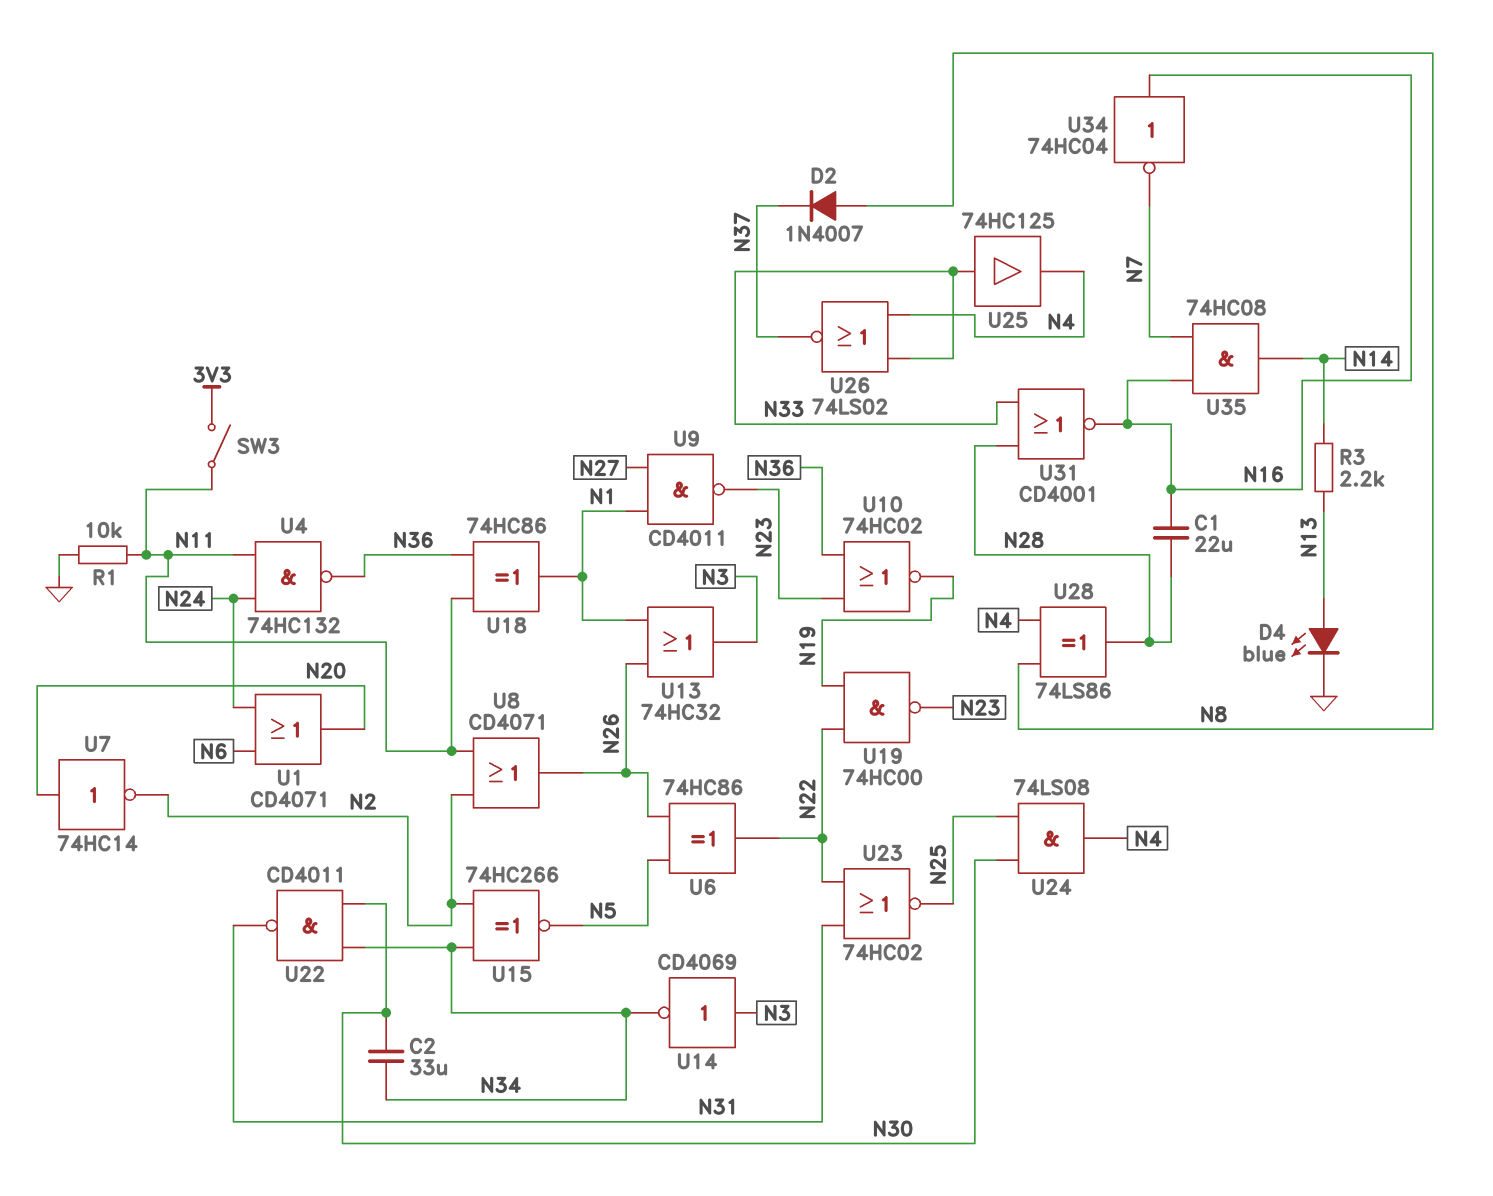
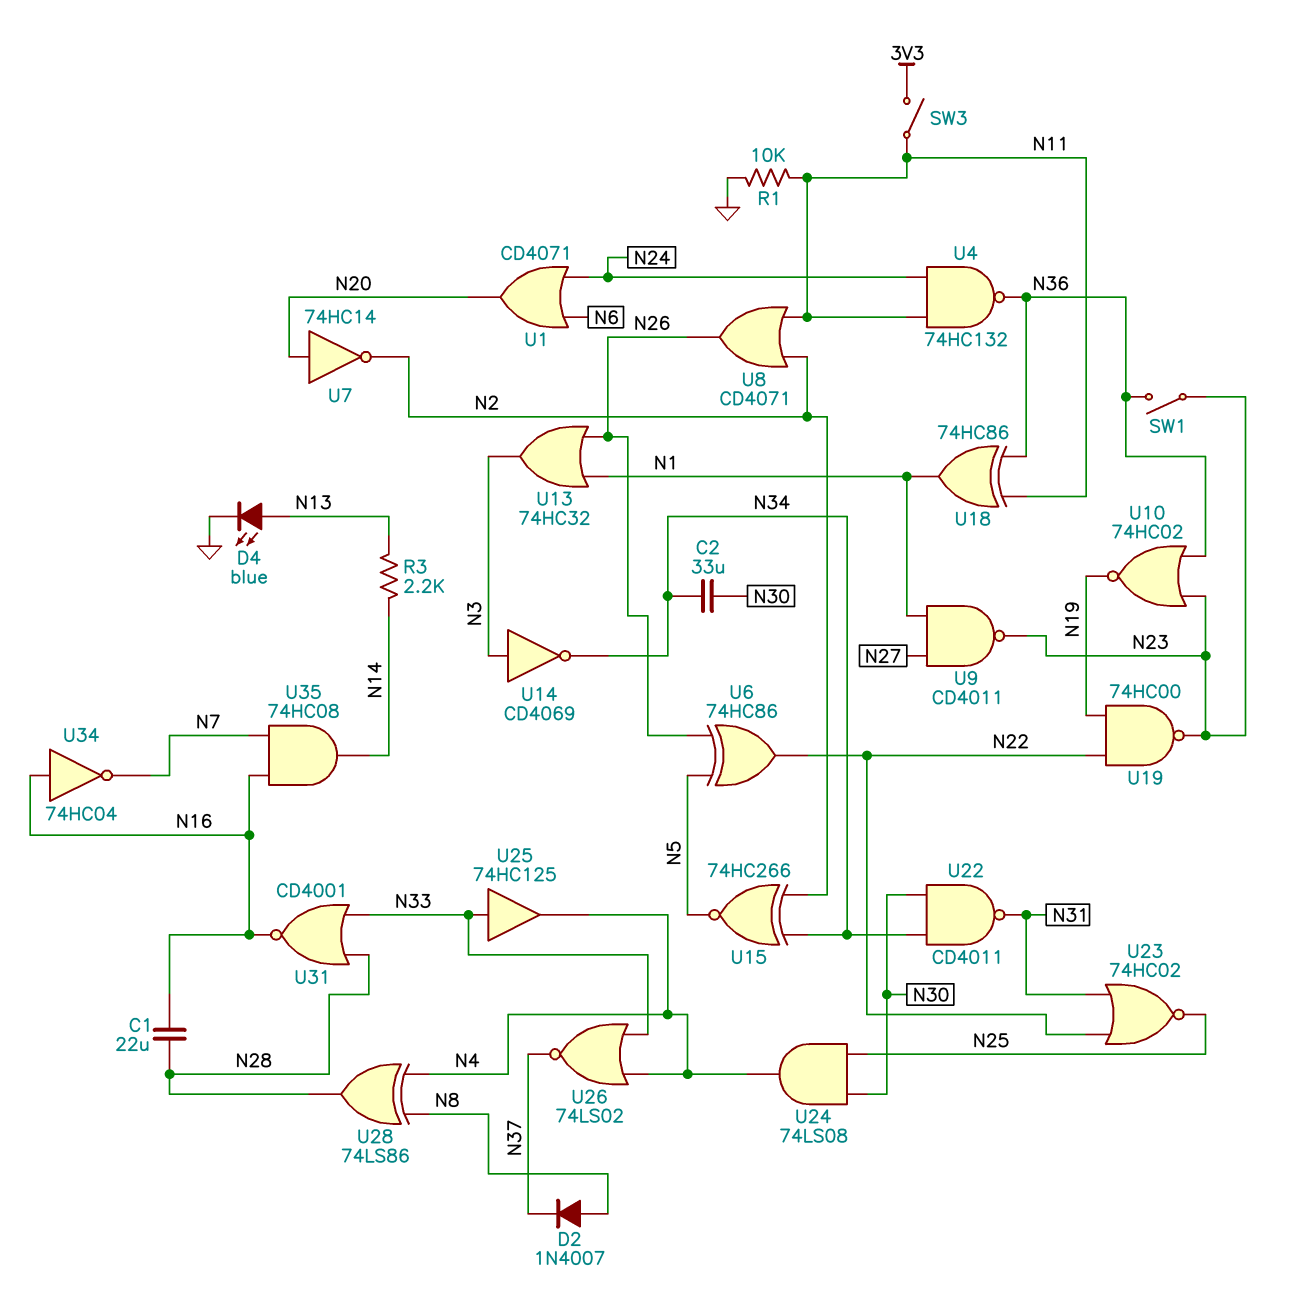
SW1: none -> switch (N23, N36)

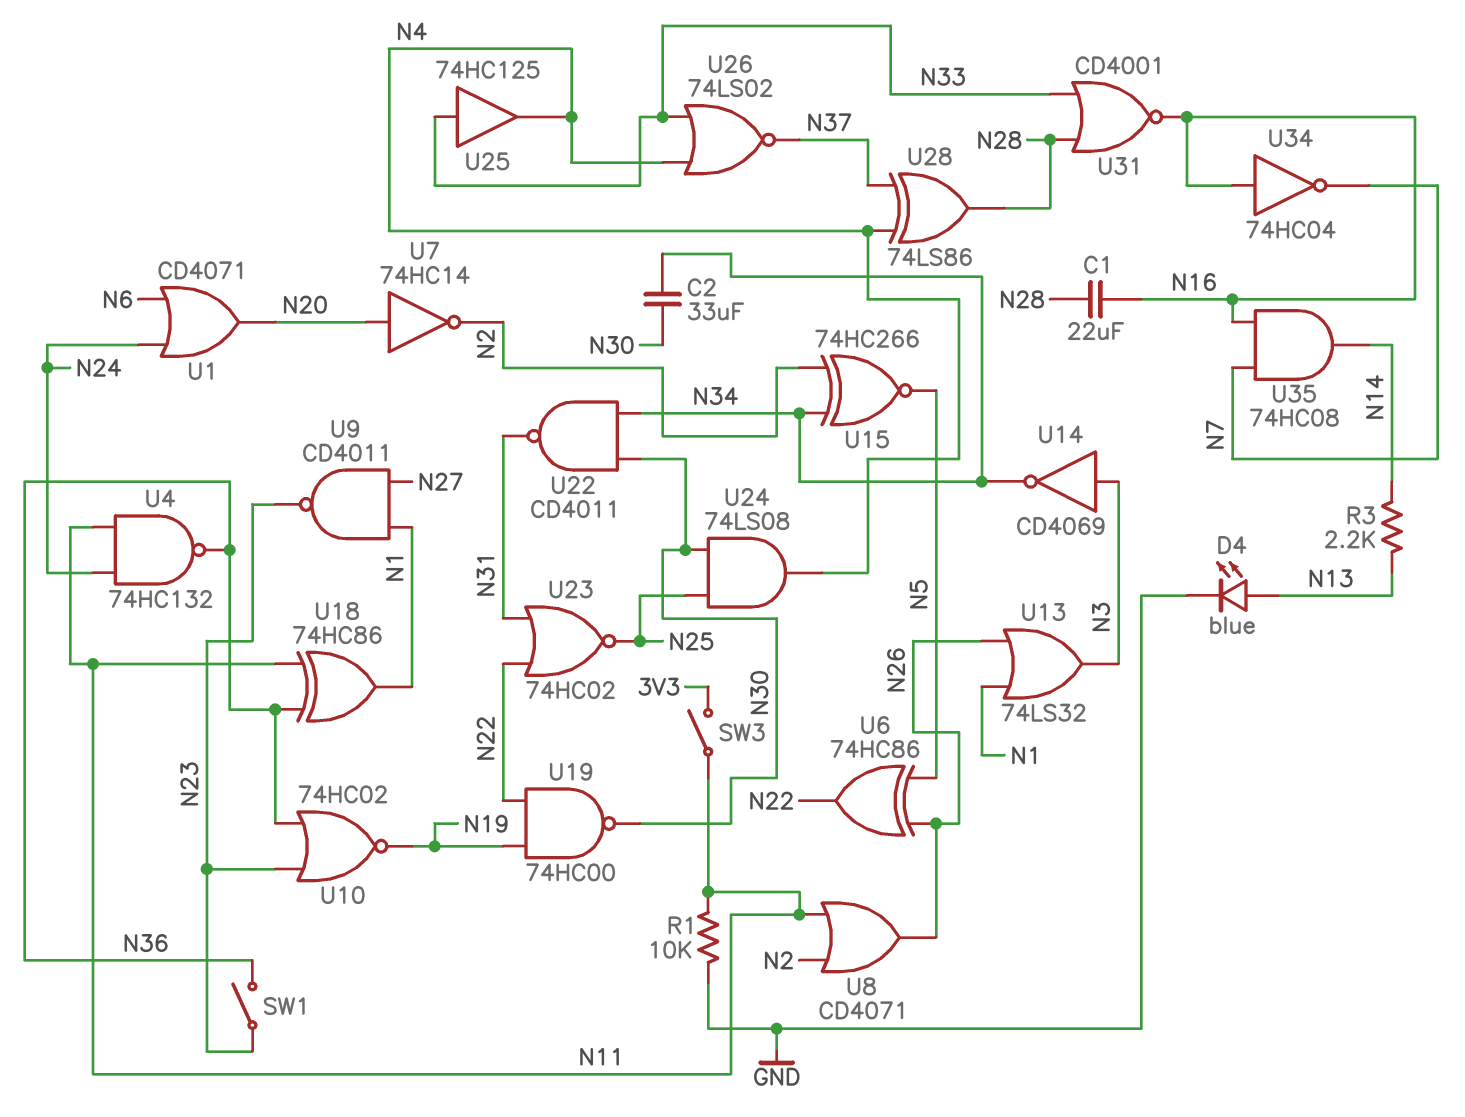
D2: diode 1N4007 (A N8, K N37) -> none
U13: OR 74HC32 (in N1, in N26, out N3) -> OR 74LS32 (in N1, in N26, out N3)
U19: NAND 74HC00 (in N19, in N22, out N23) -> NAND 74HC00 (in N19, in N22, out N30)
U28: XOR 74LS86 (in N4, in N8, out N28) -> XOR 74LS86 (in N4, in N37, out N28)

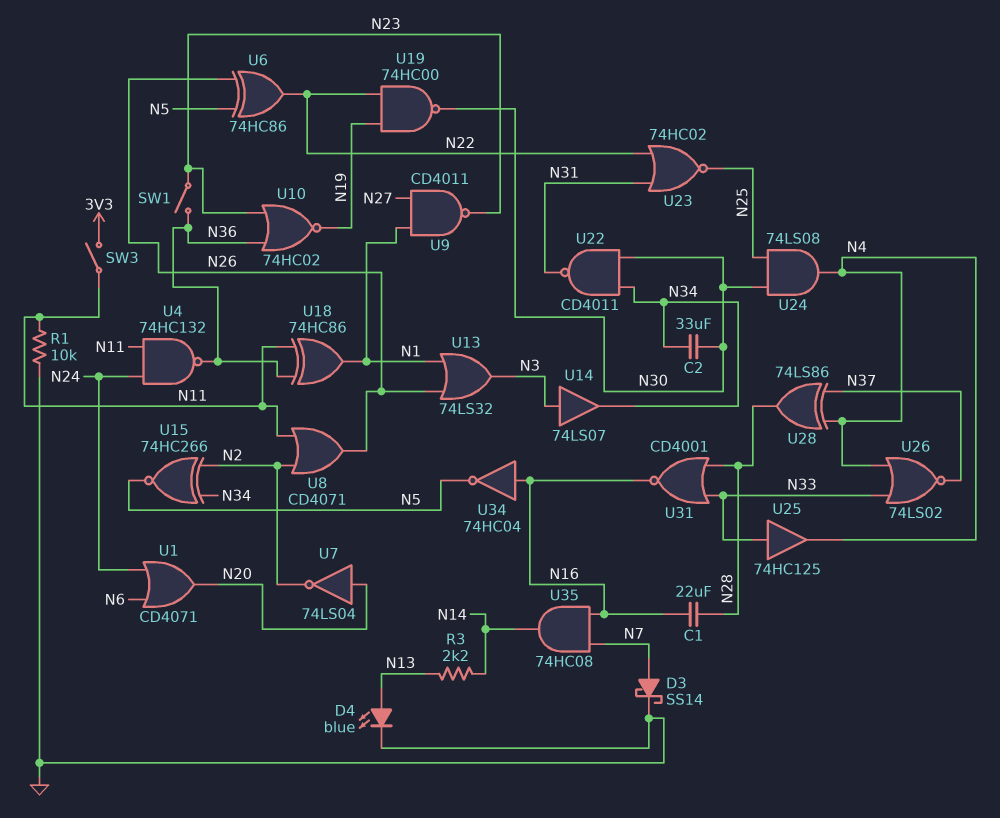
D3: none -> schottky SS14 (A N7, K GND)
U7: NOT 74HC14 (in N20, out N2) -> NOT 74LS04 (in N20, out N2)
U14: NOT CD4069 (in N3, out N34) -> buffer 74LS07 (in N3, out N34)
U34: NOT 74HC04 (in N16, out N7) -> NOT 74HC04 (in N16, out N5)

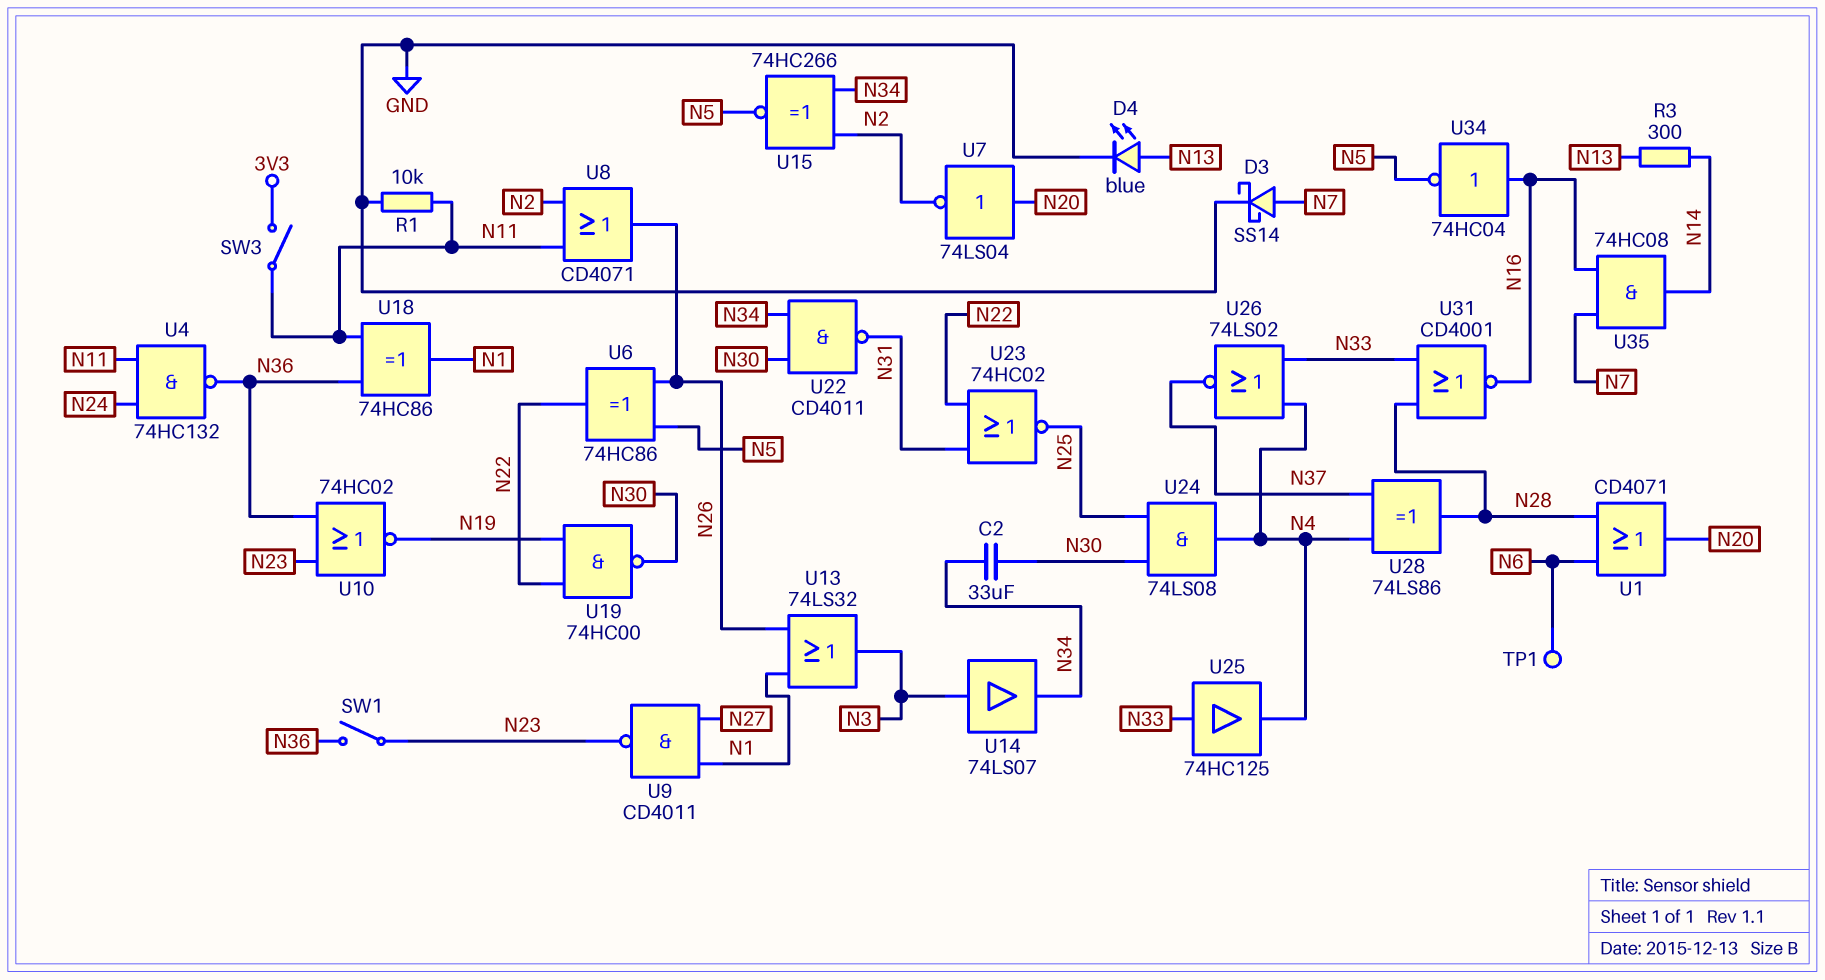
C1: 22uF (N16, N28) -> none
R3: 2.2k (N13, N14) -> 300 (N13, N14)
TP1: none -> test point (N6)
U1: OR CD4071 (in N6, in N24, out N20) -> OR CD4071 (in N6, in N28, out N20)

